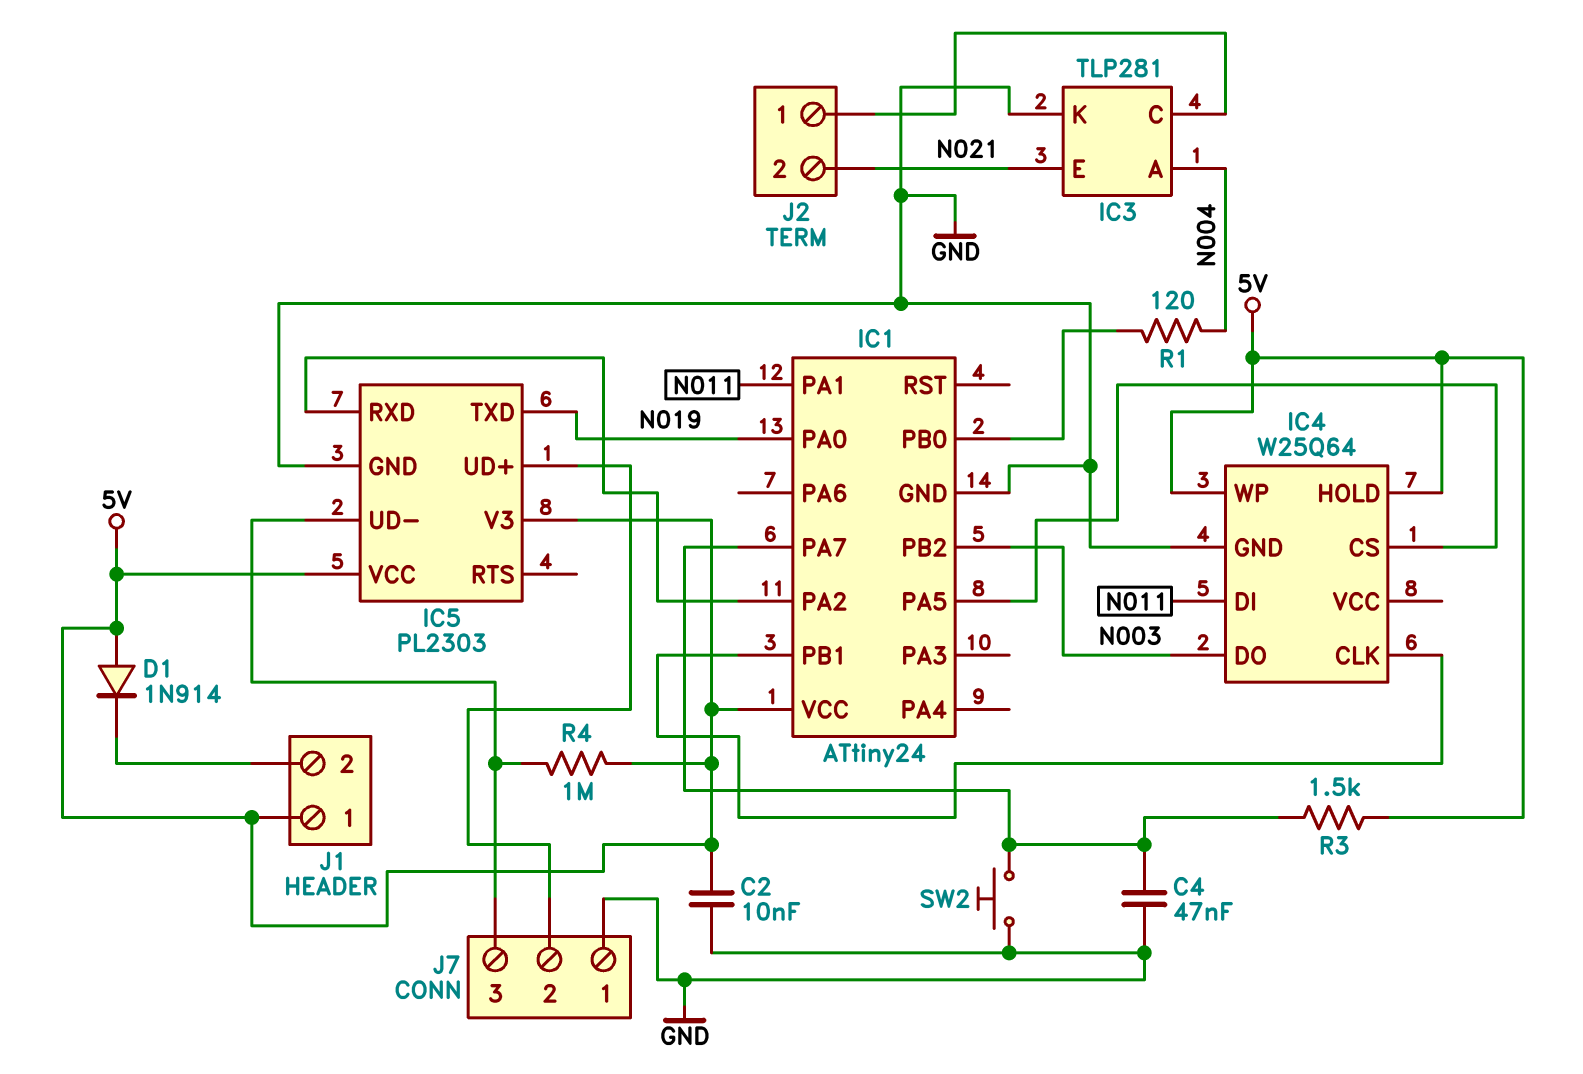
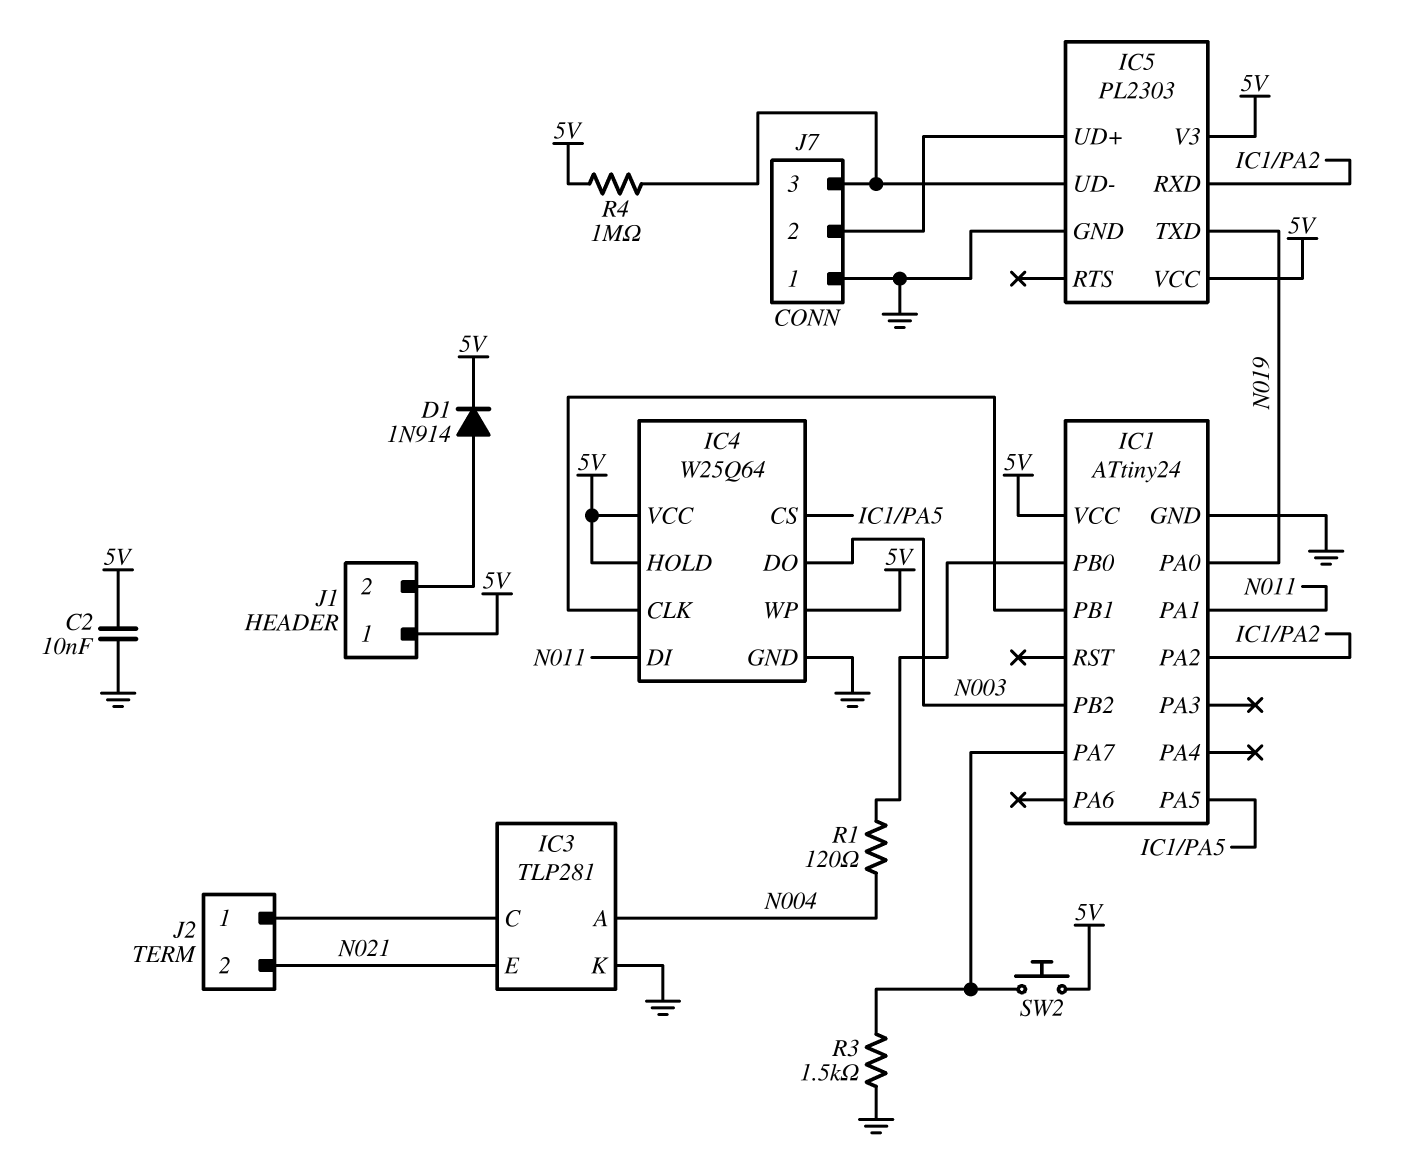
C4: 47nF (GND, IC1/PA7) -> none
D1: diode 1N914 (A 5V, K J1/2) -> diode 1N914 (A J1/2, K 5V)
IC4 pin VCC: none -> 5V
R3: 1.5k (5V, IC1/PA7) -> 1.5k (GND, IC1/PA7)
SW2: button (GND, IC1/PA7) -> button (5V, IC1/PA7)

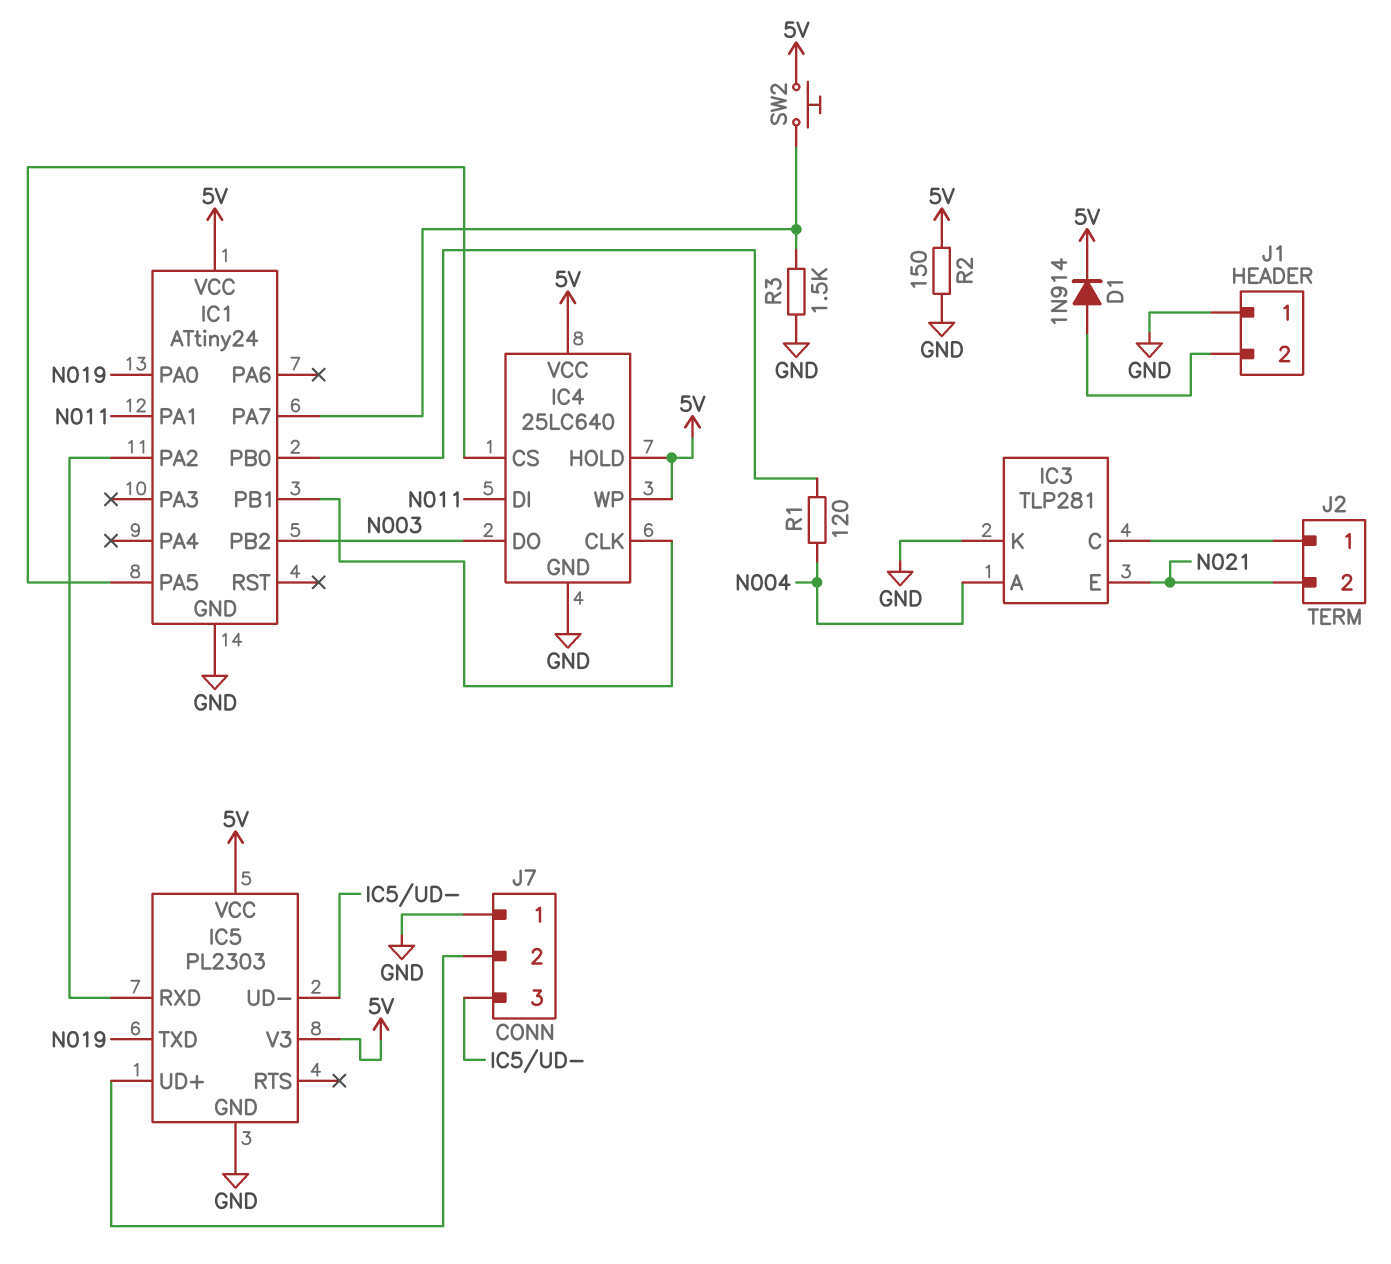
C2: 10nF (5V, GND) -> none
IC4: W25Q64 -> 25LC640
J1 pin 1: 5V -> GND
R2: none -> 150 (5V, GND)
R4: 1M (5V, IC5/UD-) -> none

